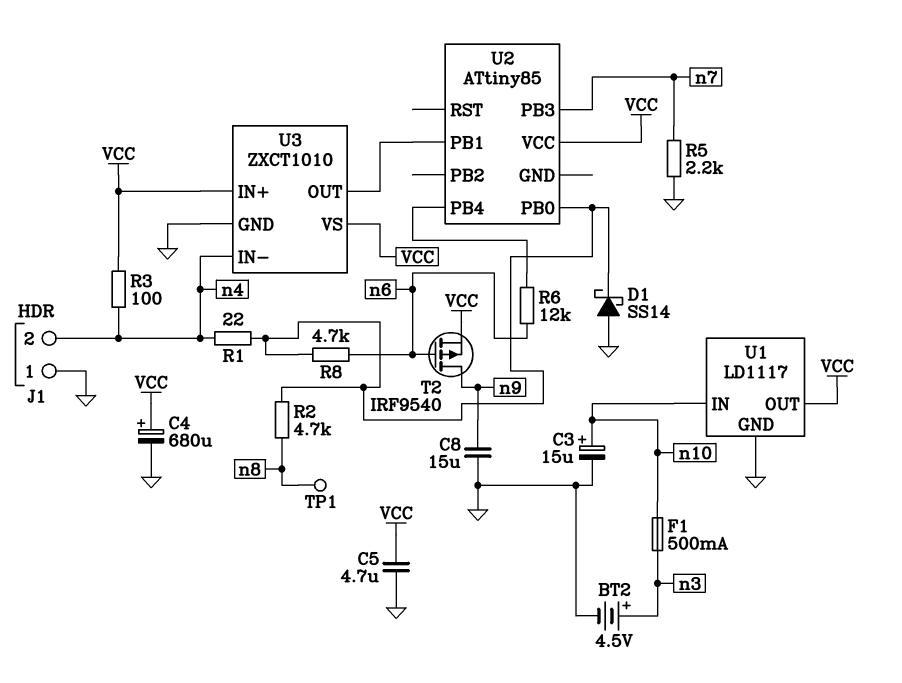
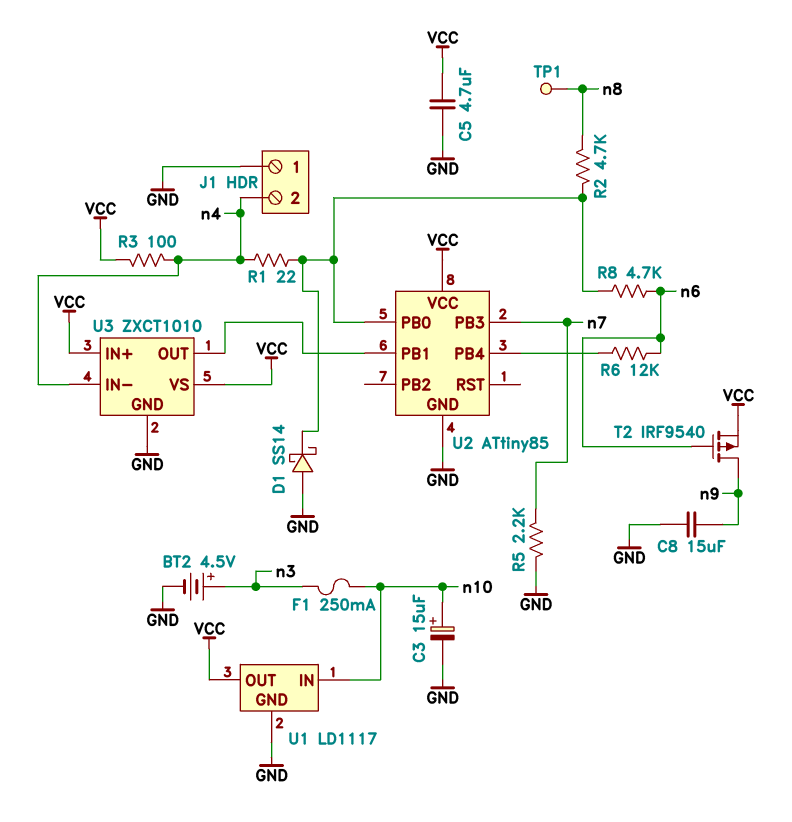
C4: 680uF (plus VCC, minus GND) -> none
F1: 500mA (n3, n10) -> 250mA (n3, n10)
U2 pin GND: none -> GND

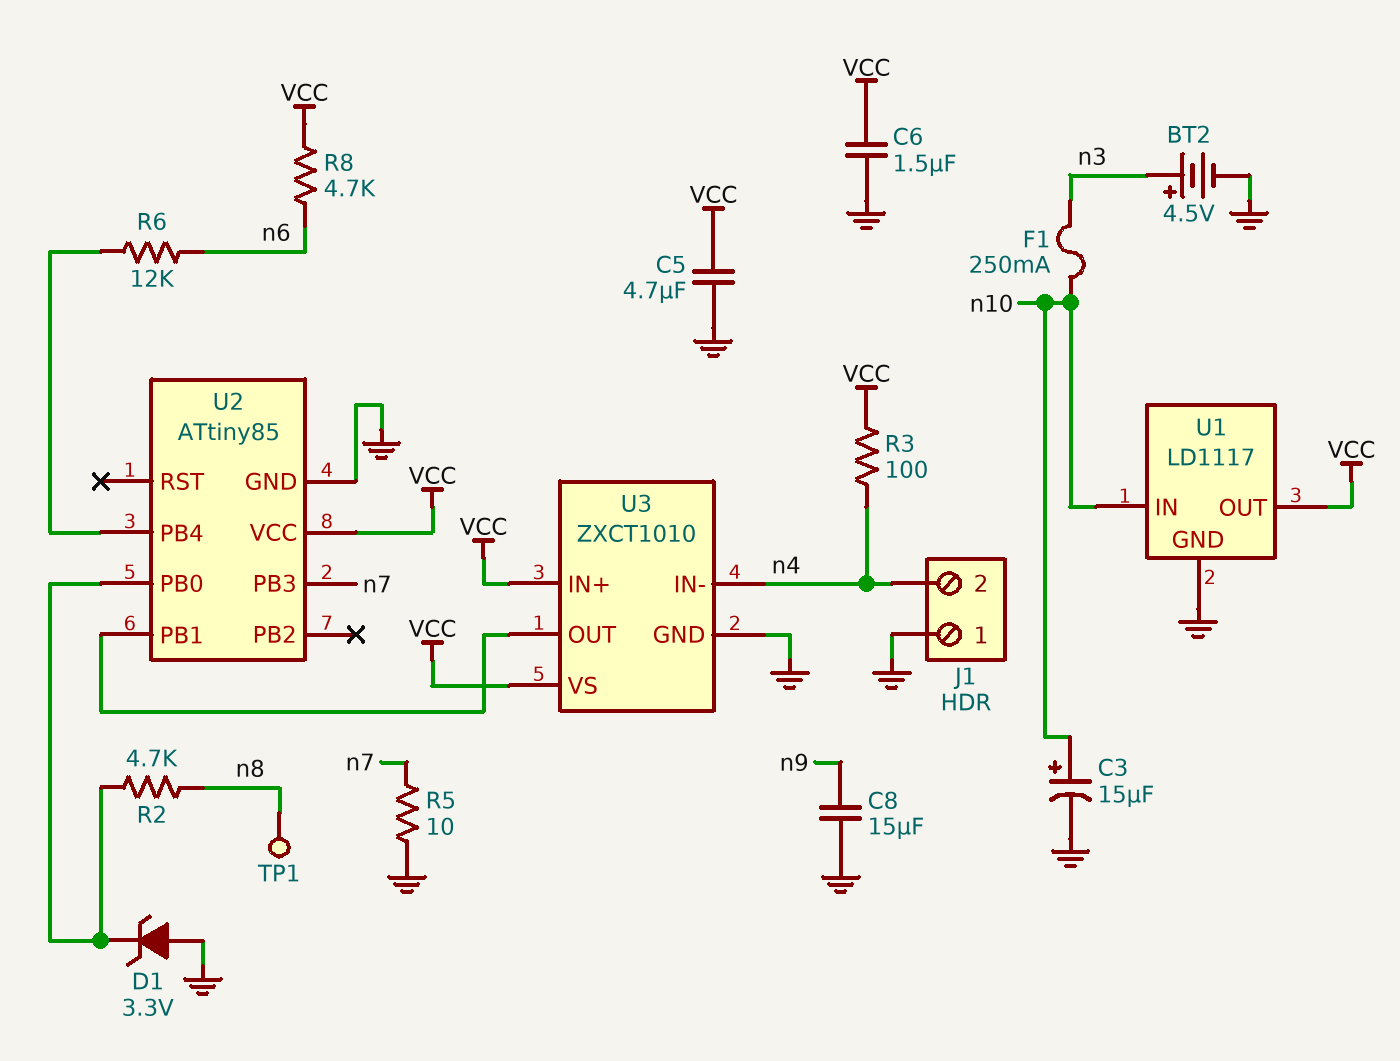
C6: none -> 1.5uF (GND, VCC)
D1: schottky SS14 (A GND, K U2/PB0) -> zener 3.3V (A GND, K U2/PB0)
R1: 22 (U2/PB0, n4) -> none
R5: 2.2k (GND, n7) -> 10 (GND, n7)
R8: 4.7k (U2/PB0, n6) -> 4.7k (VCC, n6)
T2: PMOS IRF9540 (G n6, D n9, S VCC) -> none

